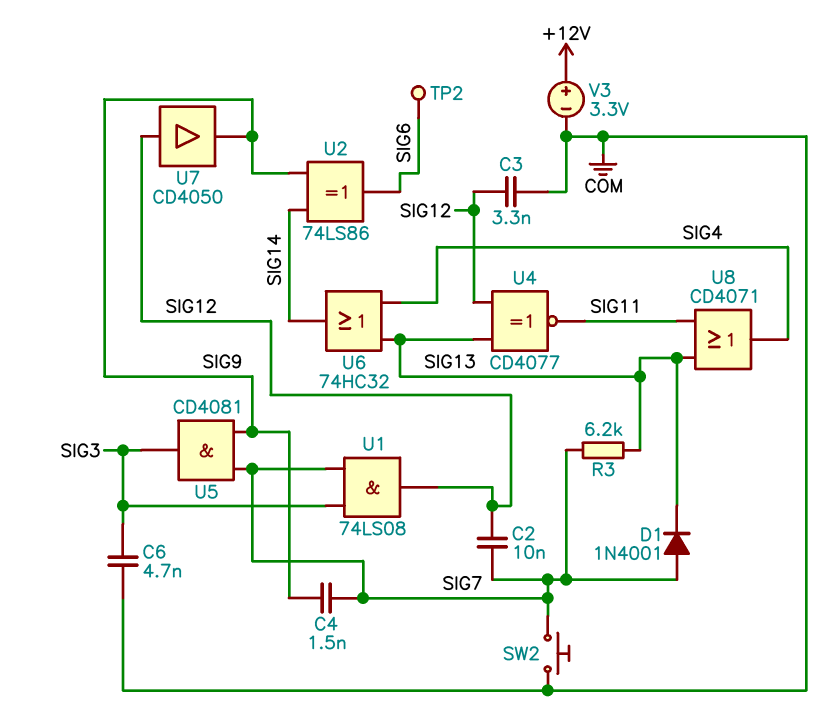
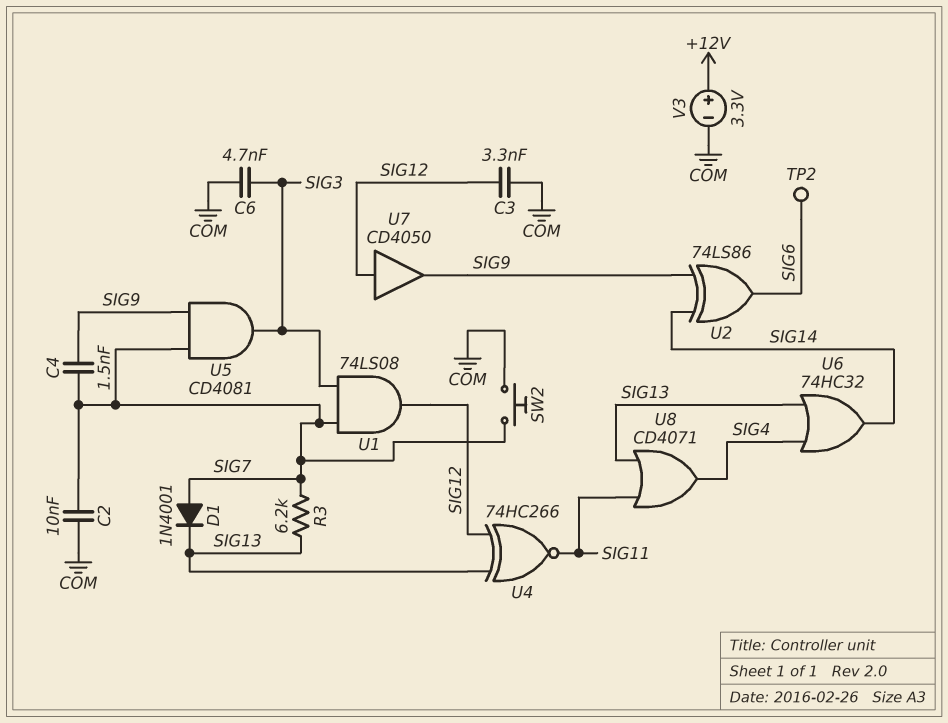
C2: 10nF (SIG7, SIG12) -> 10nF (COM, SIG7)
U4: XNOR CD4077 (in SIG12, in SIG13, out SIG11) -> XNOR 74HC266 (in SIG12, in SIG13, out SIG11)

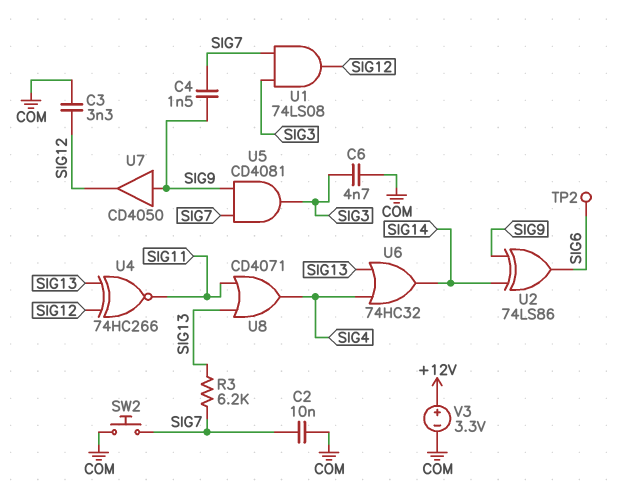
D1: diode 1N4001 (A SIG7, K SIG13) -> none
U7: buffer CD4050 (in SIG12, out SIG9) -> buffer CD4050 (in SIG9, out SIG12)

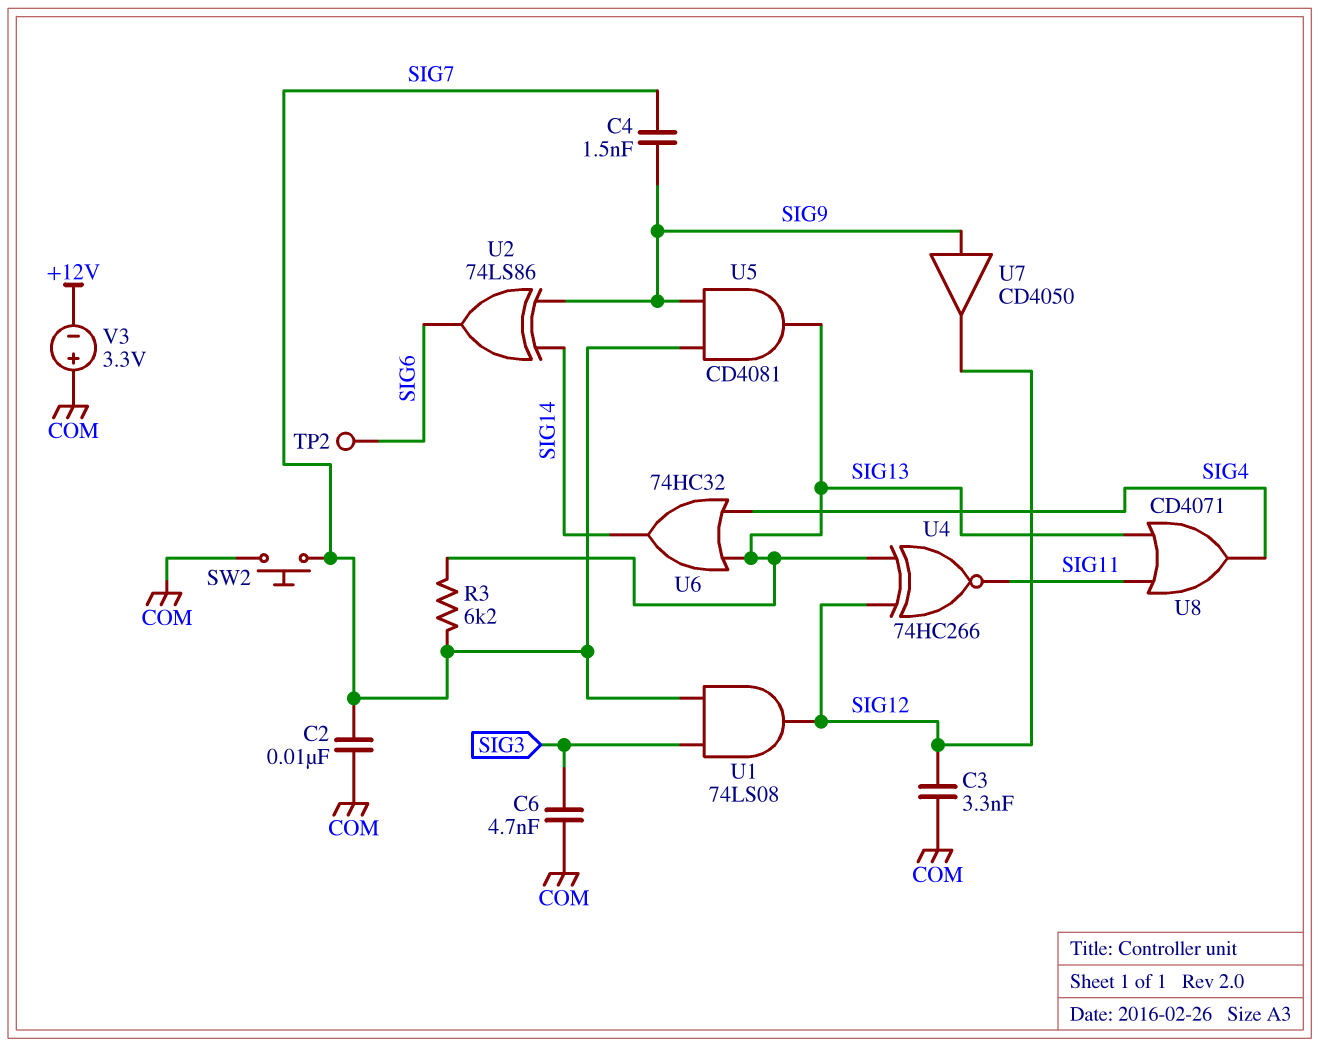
U5: AND CD4081 (in SIG7, in SIG9, out SIG3) -> AND CD4081 (in SIG7, in SIG9, out SIG13)
V3: 3.3V (plus +12V, minus COM) -> 3.3V (plus COM, minus +12V)

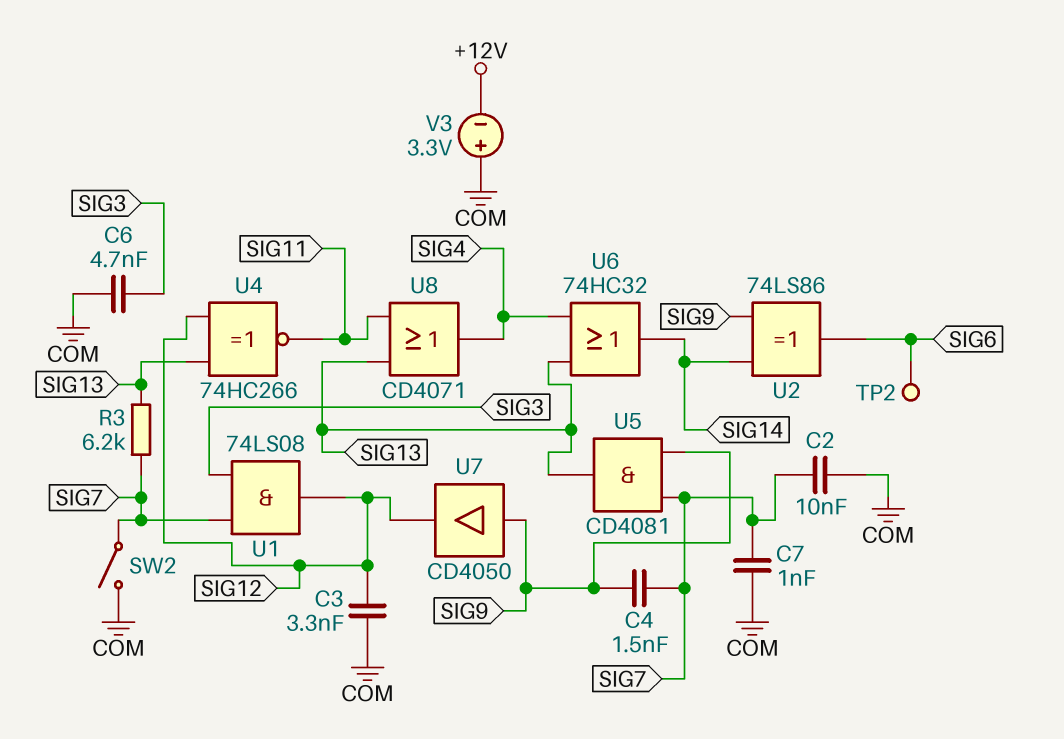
C7: none -> 1nF (COM, SIG7)
SW2: button (COM, SIG7) -> switch (COM, SIG7)

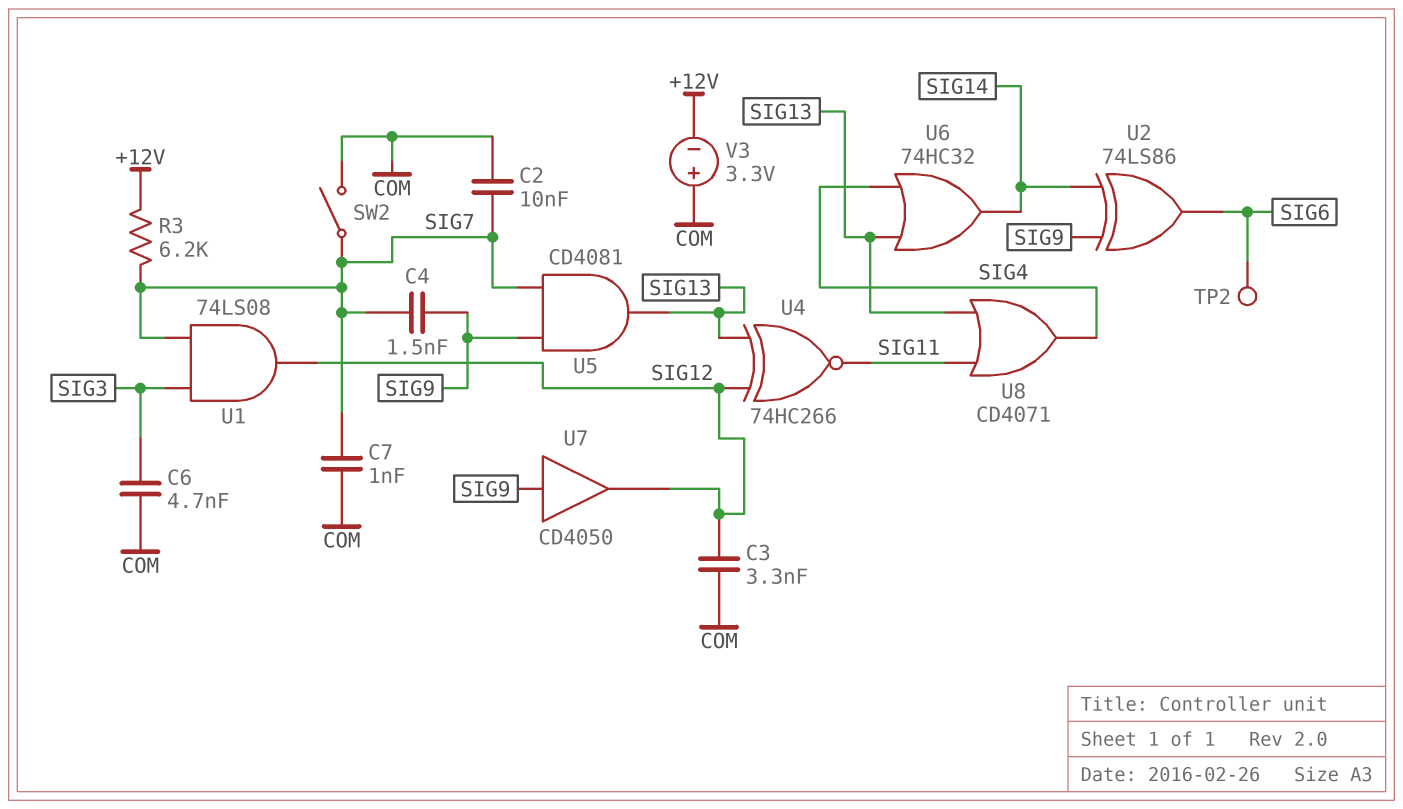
R3: 6.2k (SIG7, SIG13) -> 6.2k (+12V, SIG7)

